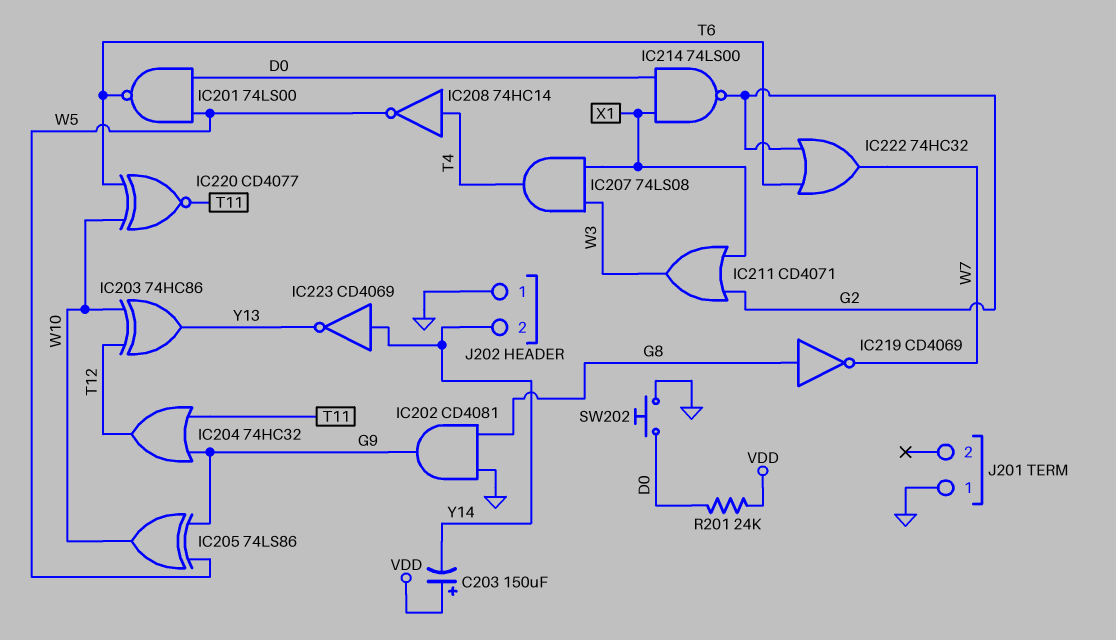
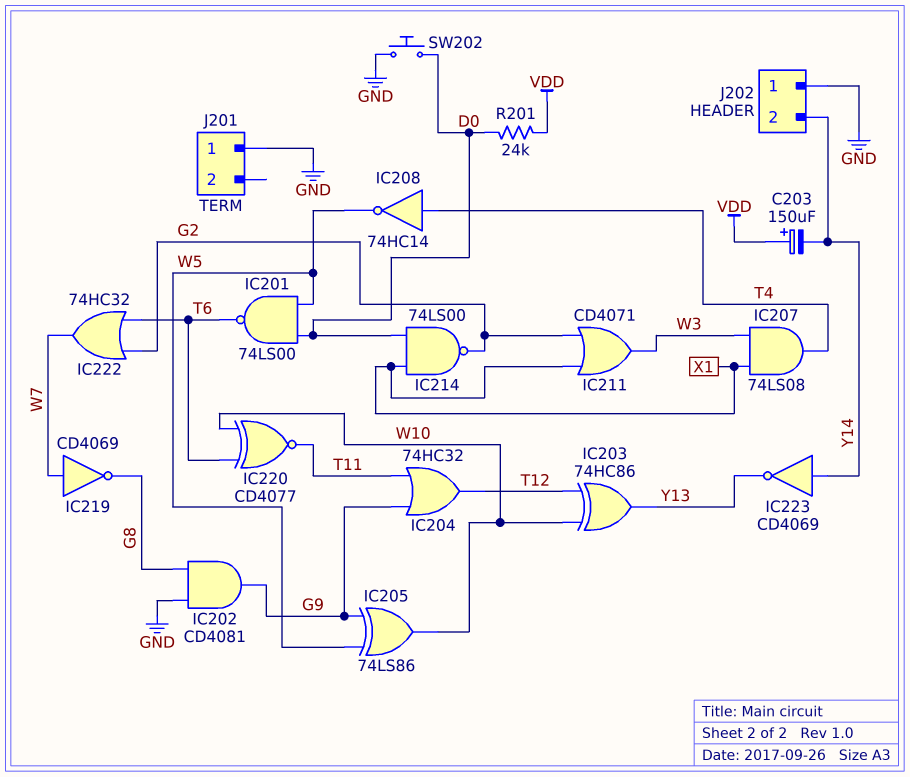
IC219: NOT CD4069 (in G8, out W7) -> NOT CD4069 (in W7, out G8)

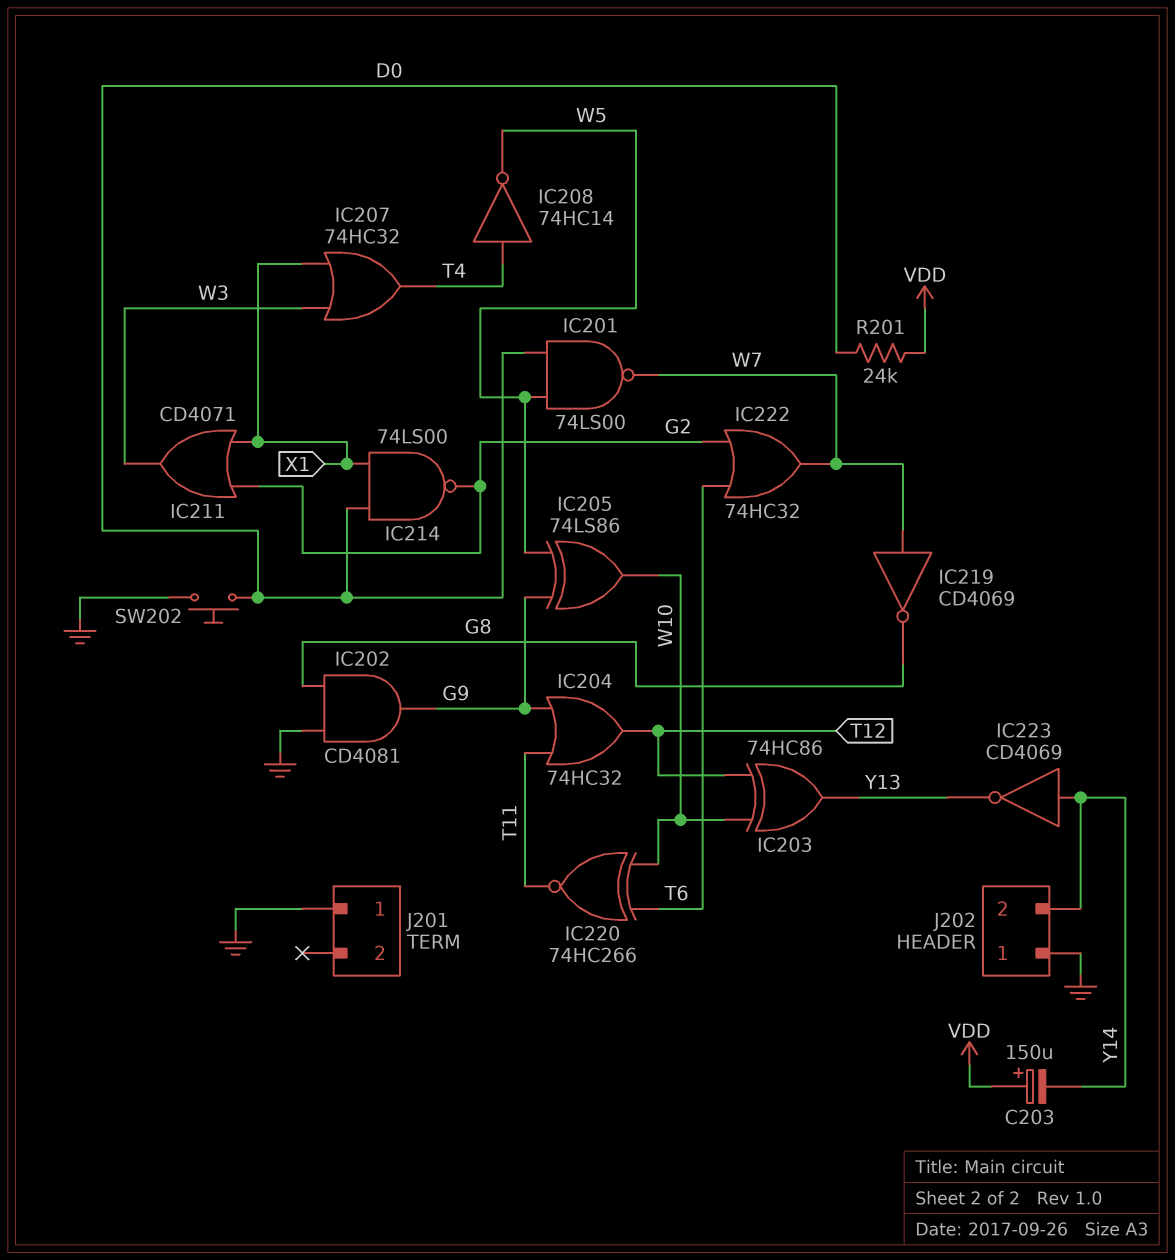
IC201: NAND 74LS00 (in D0, in W5, out T6) -> NAND 74LS00 (in D0, in W5, out W7)
IC207: AND 74LS08 (in W3, in X1, out T4) -> OR 74HC32 (in W3, in X1, out T4)
IC220: XNOR CD4077 (in T6, in W10, out T11) -> XNOR 74HC266 (in T6, in W10, out T11)

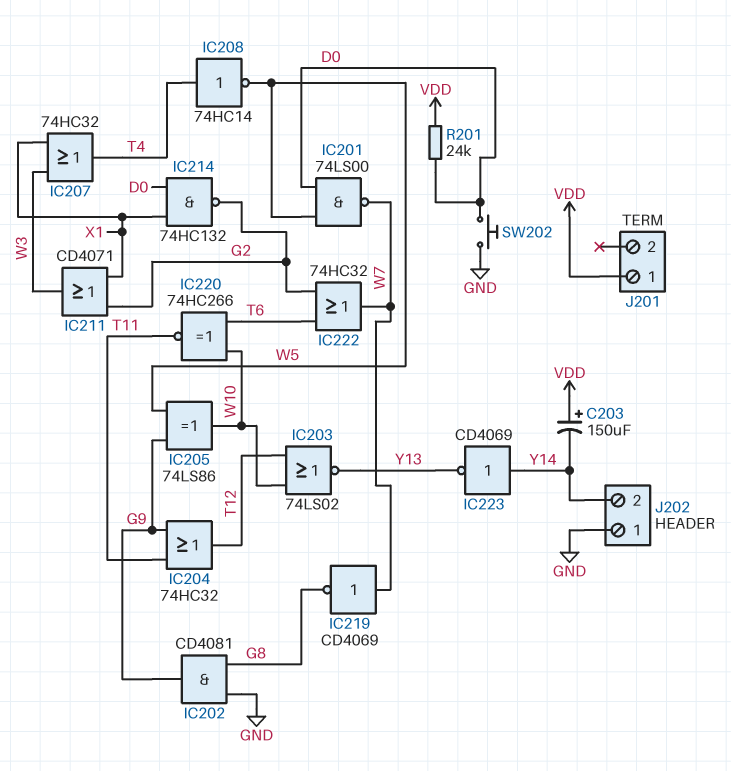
IC203: XOR 74HC86 (in T12, in W10, out Y13) -> NOR 74LS02 (in T12, in W10, out Y13)
IC214: NAND 74LS00 (in D0, in X1, out G2) -> NAND 74HC132 (in D0, in X1, out G2)
J201 pin 1: GND -> VDD

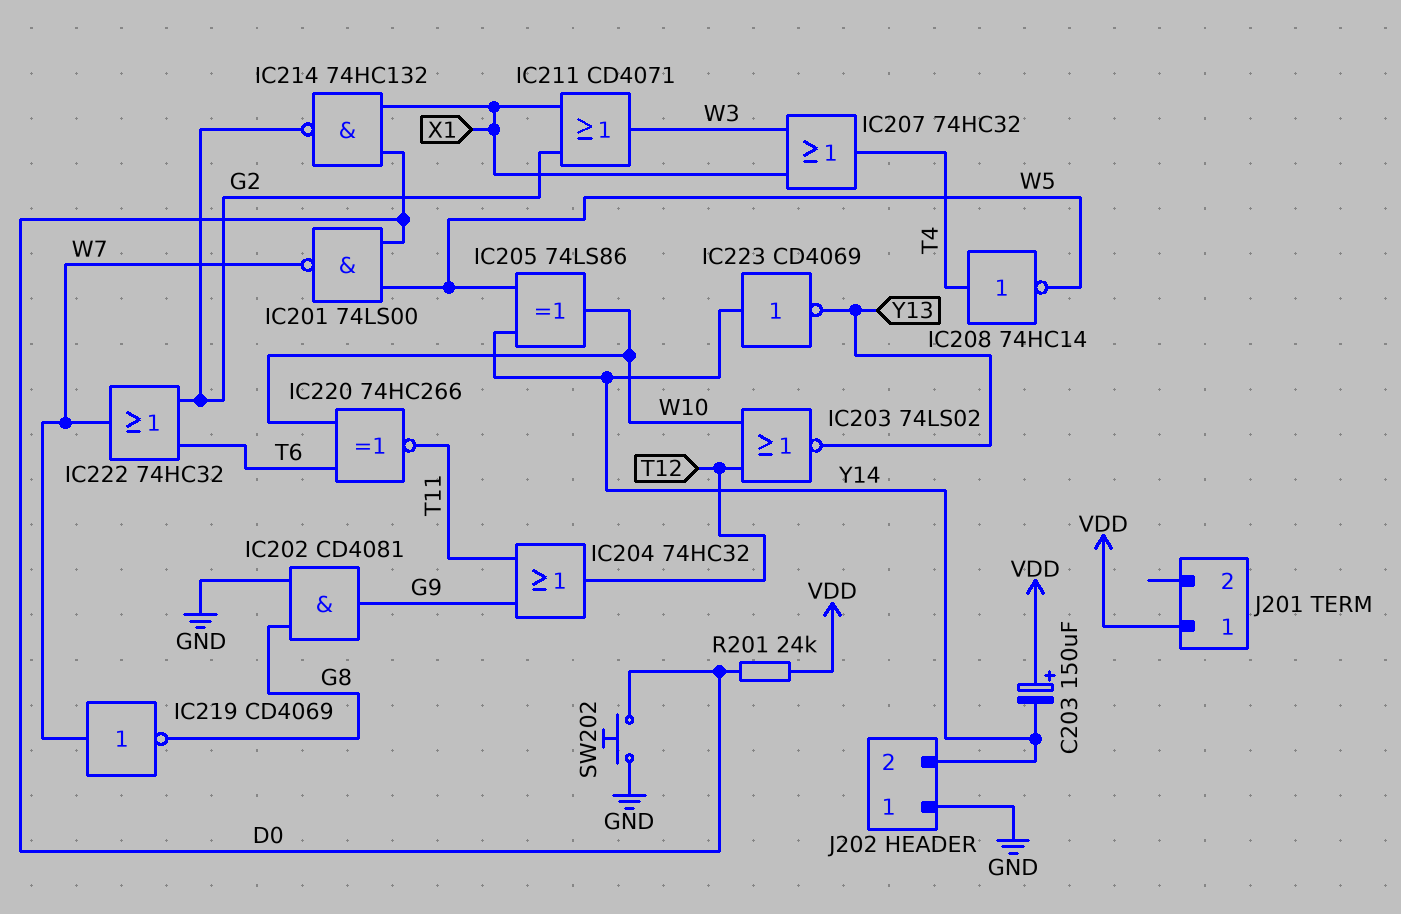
IC205: XOR 74LS86 (in G9, in W5, out W10) -> XOR 74LS86 (in W5, in Y14, out W10)

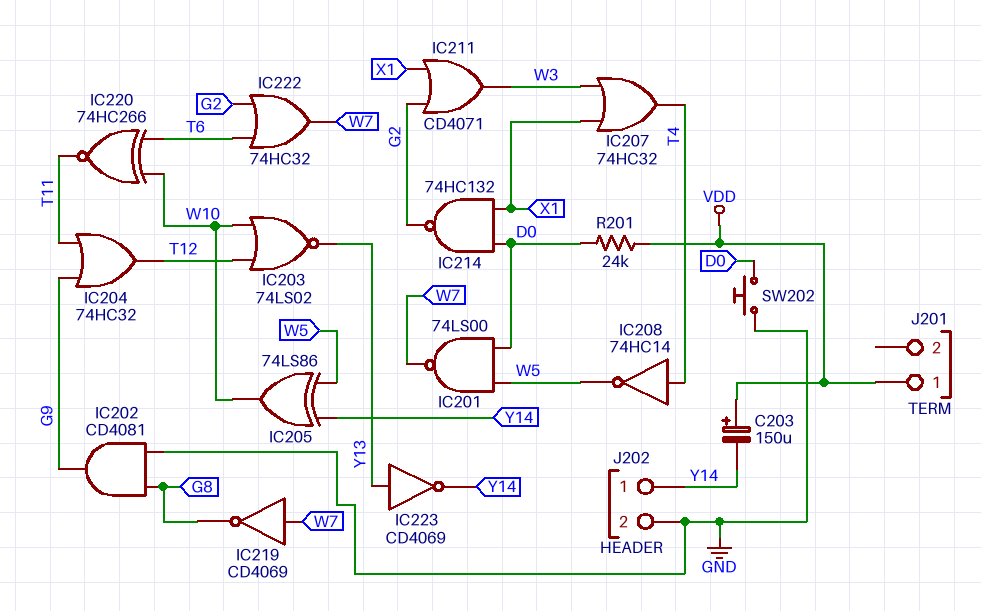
IC223: NOT CD4069 (in Y14, out Y13) -> NOT CD4069 (in Y13, out Y14)
J202 pin 1: GND -> Y14
J202 pin 2: Y14 -> GND

